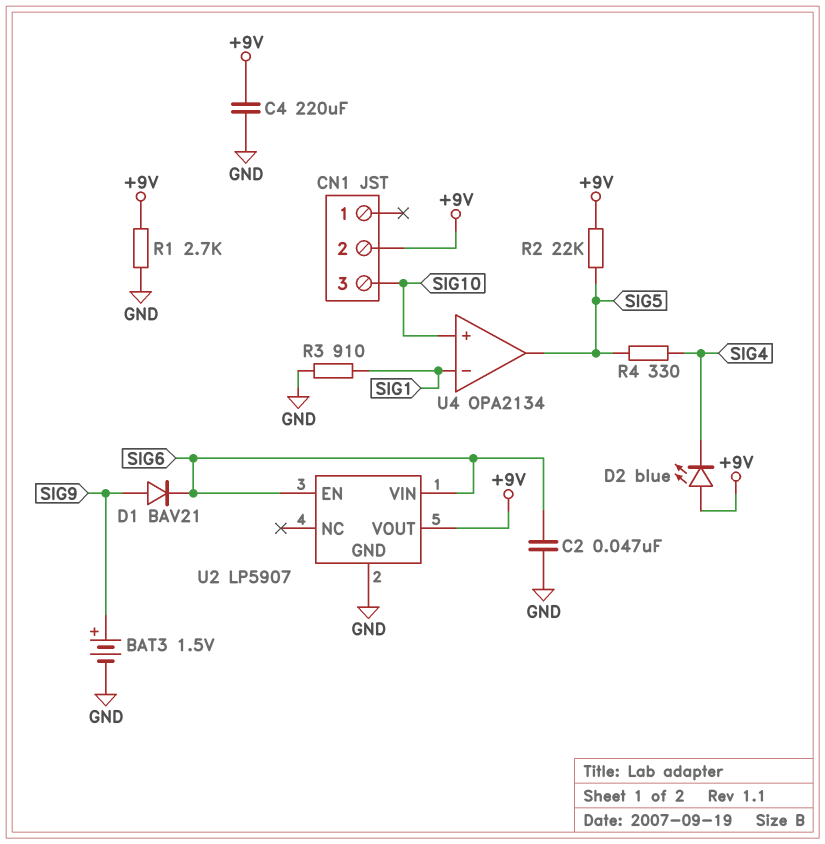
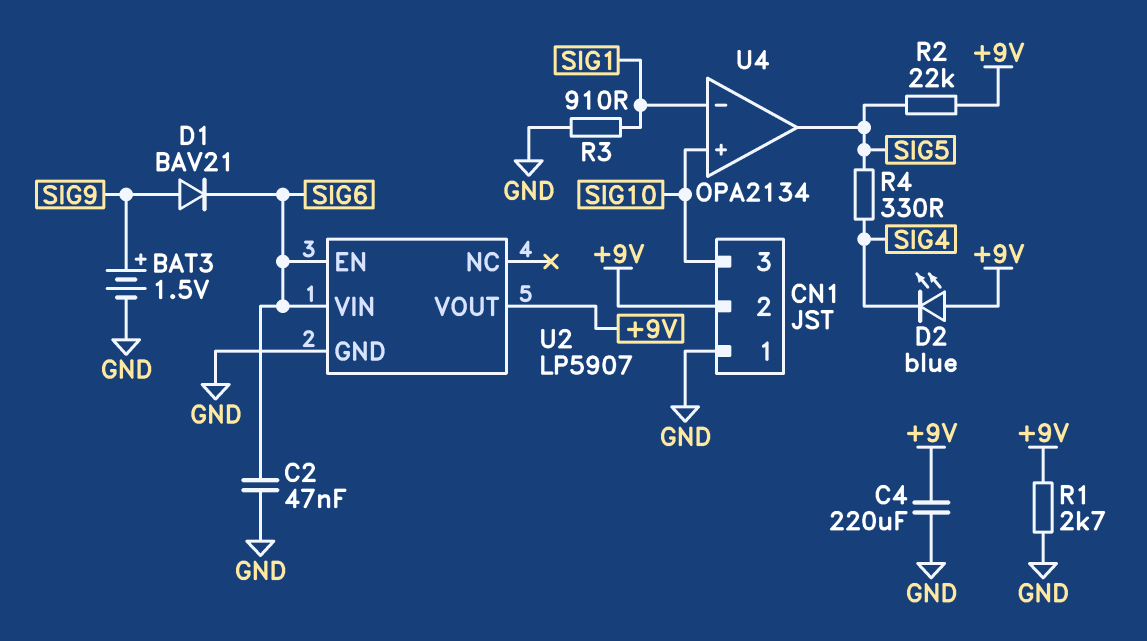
CN1 pin 1: none -> GND

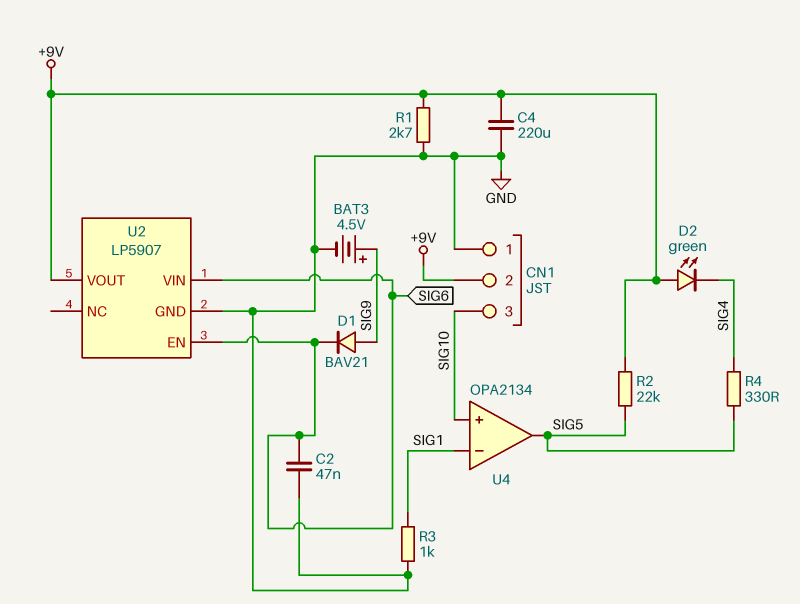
BAT3: 1.5V (plus SIG9, minus GND) -> 4.5V (plus SIG9, minus GND)
D2: LED blue (A +9V, K SIG4) -> LED green (A +9V, K SIG4)
R3: 910 (GND, SIG1) -> 1k (GND, SIG1)

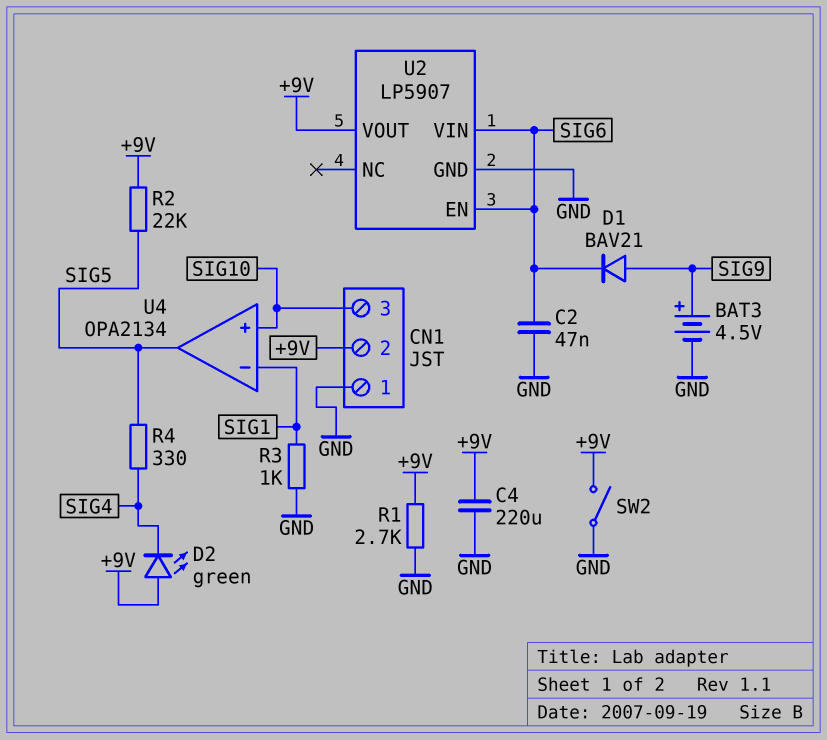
SW2: none -> switch (+9V, GND)

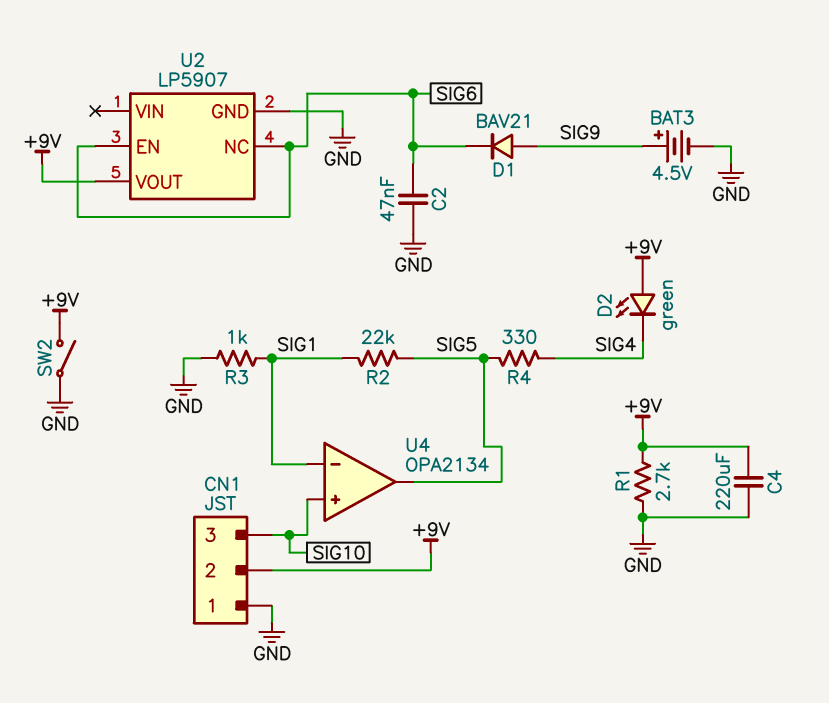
R2: 22k (+9V, SIG5) -> 22k (SIG1, SIG5)
U2 pin NC: none -> SIG6
U2 pin VIN: SIG6 -> none

